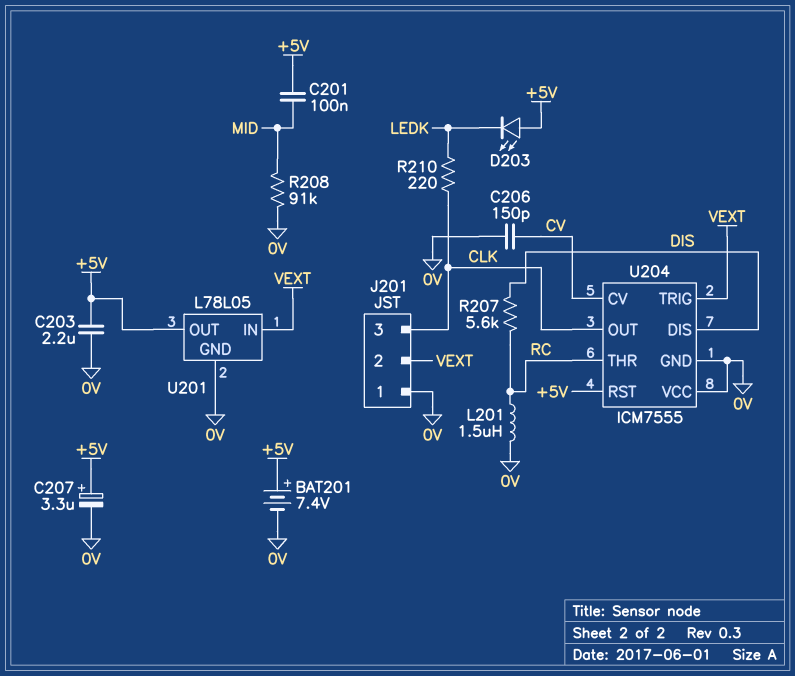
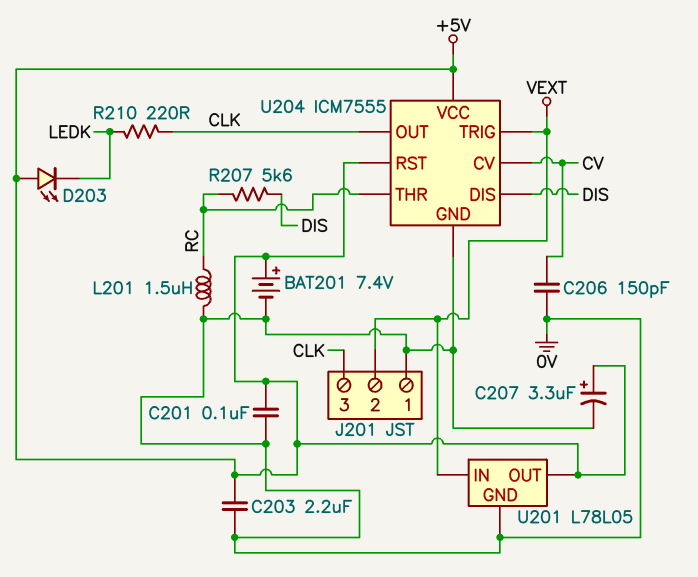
C201: 100nF (+5V, MID) -> 100nF (+5V, 0V)
R208: 91k (0V, MID) -> none
U204 pin VCC: 0V -> +5V

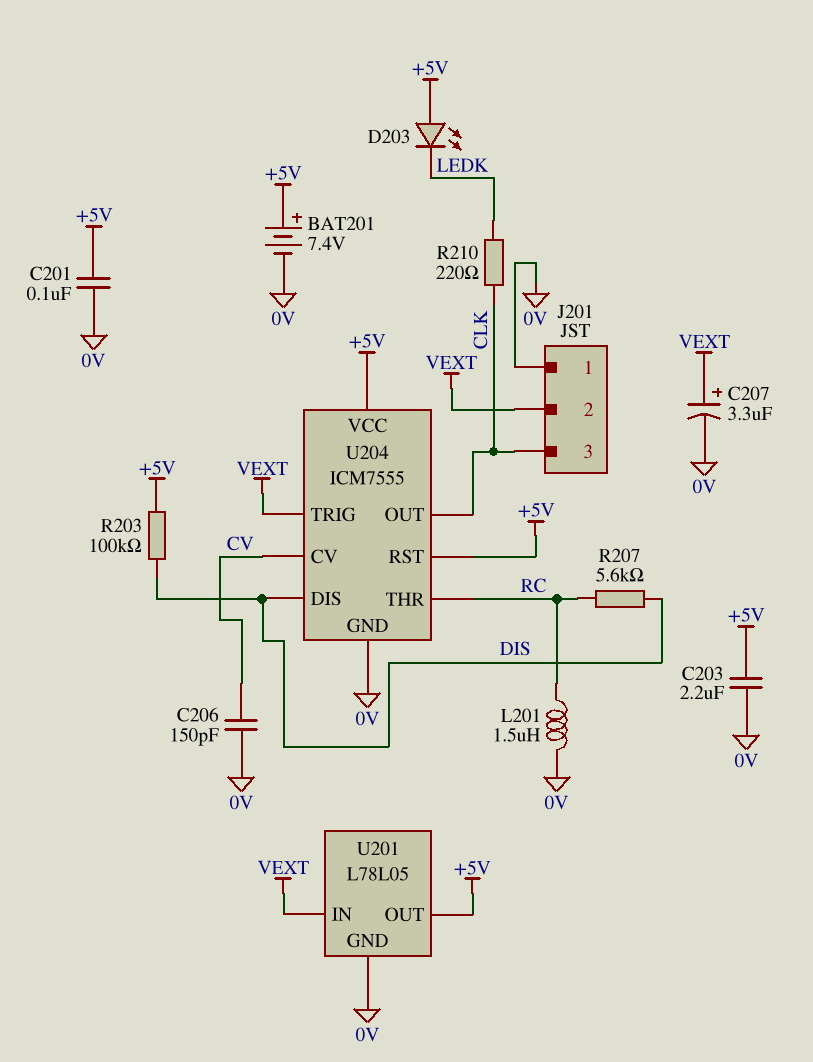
C207: 3.3uF (plus +5V, minus 0V) -> 3.3uF (plus VEXT, minus 0V)
R203: none -> 100k (+5V, DIS)

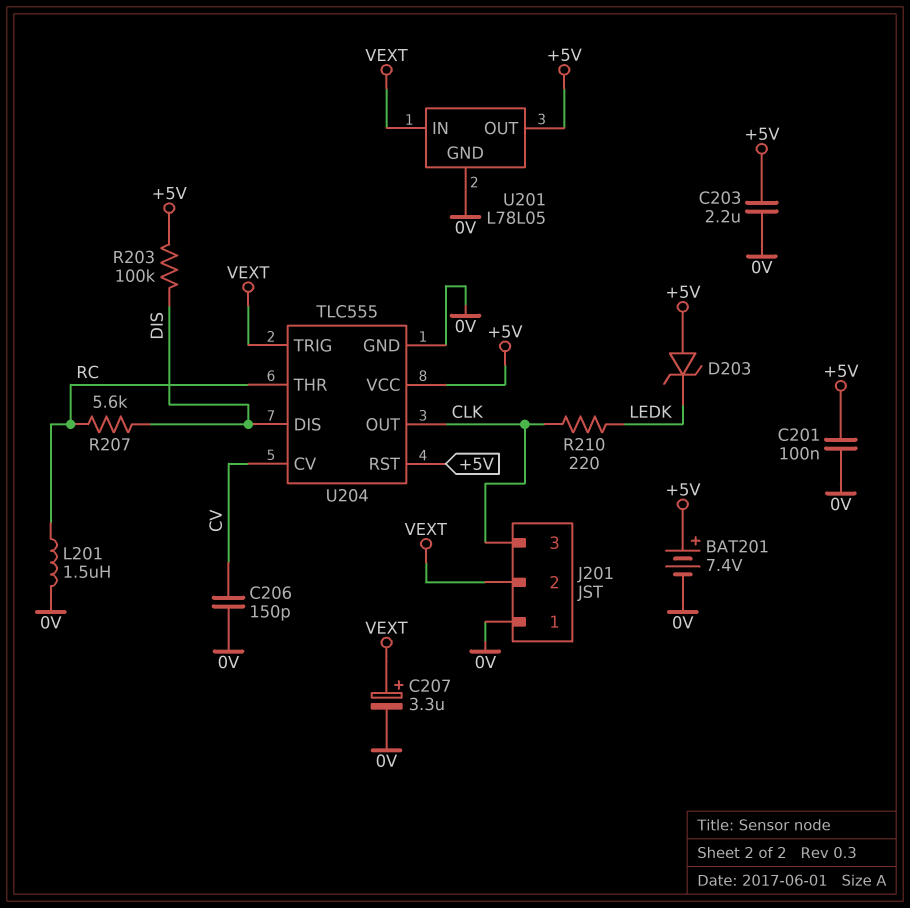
D203: LED (A +5V, K LEDK) -> zener (A +5V, K LEDK)
U204: ICM7555 -> TLC555

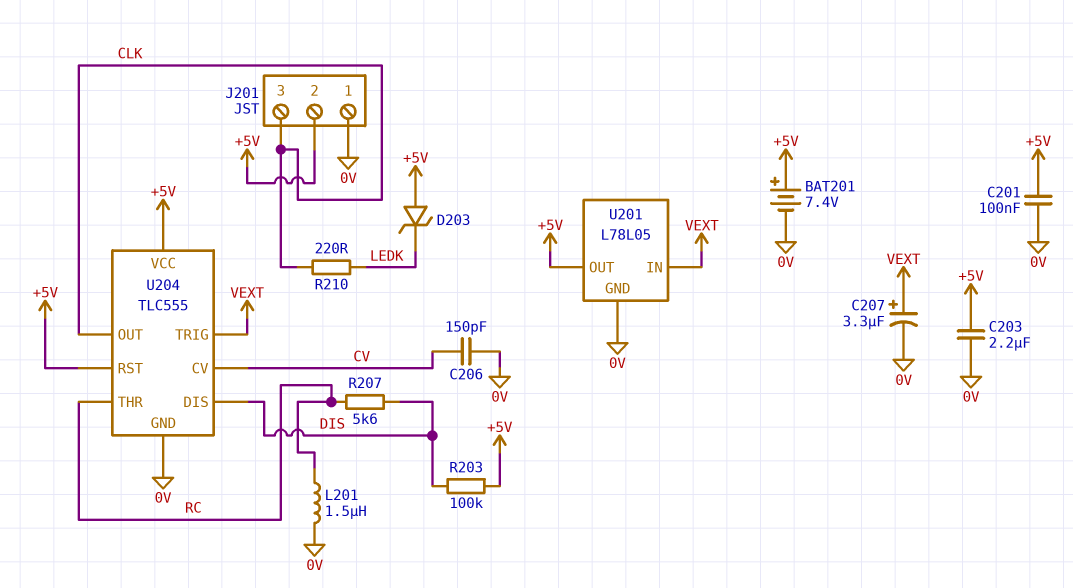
J201 pin 2: VEXT -> +5V

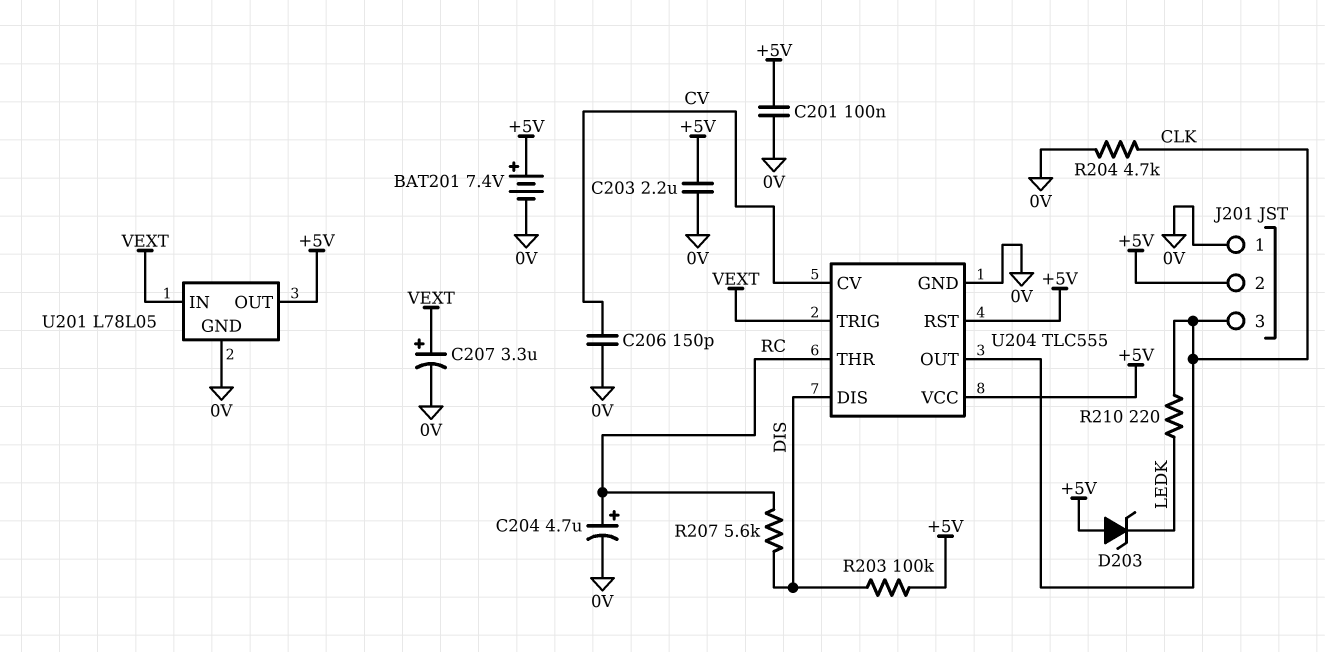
C204: none -> 4.7uF (plus RC, minus 0V)
L201: 1.5uH (0V, RC) -> none
R204: none -> 4.7k (0V, CLK)

